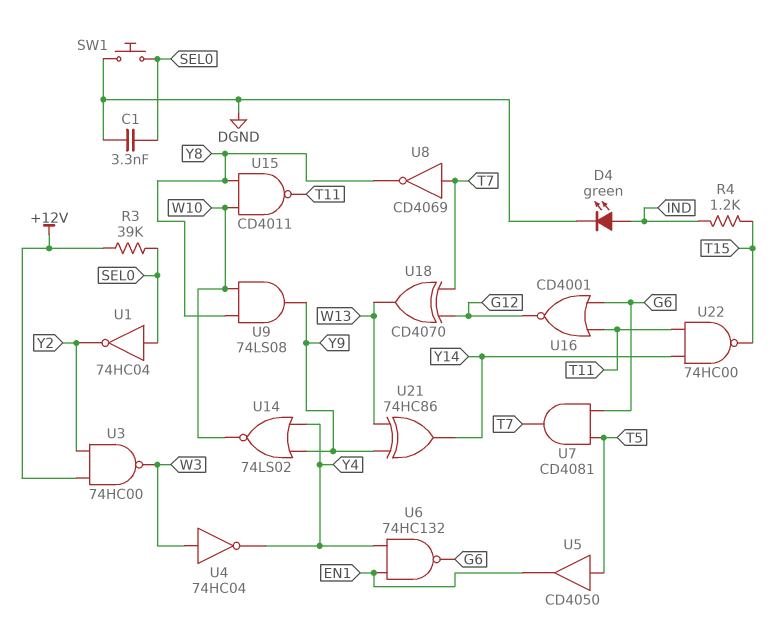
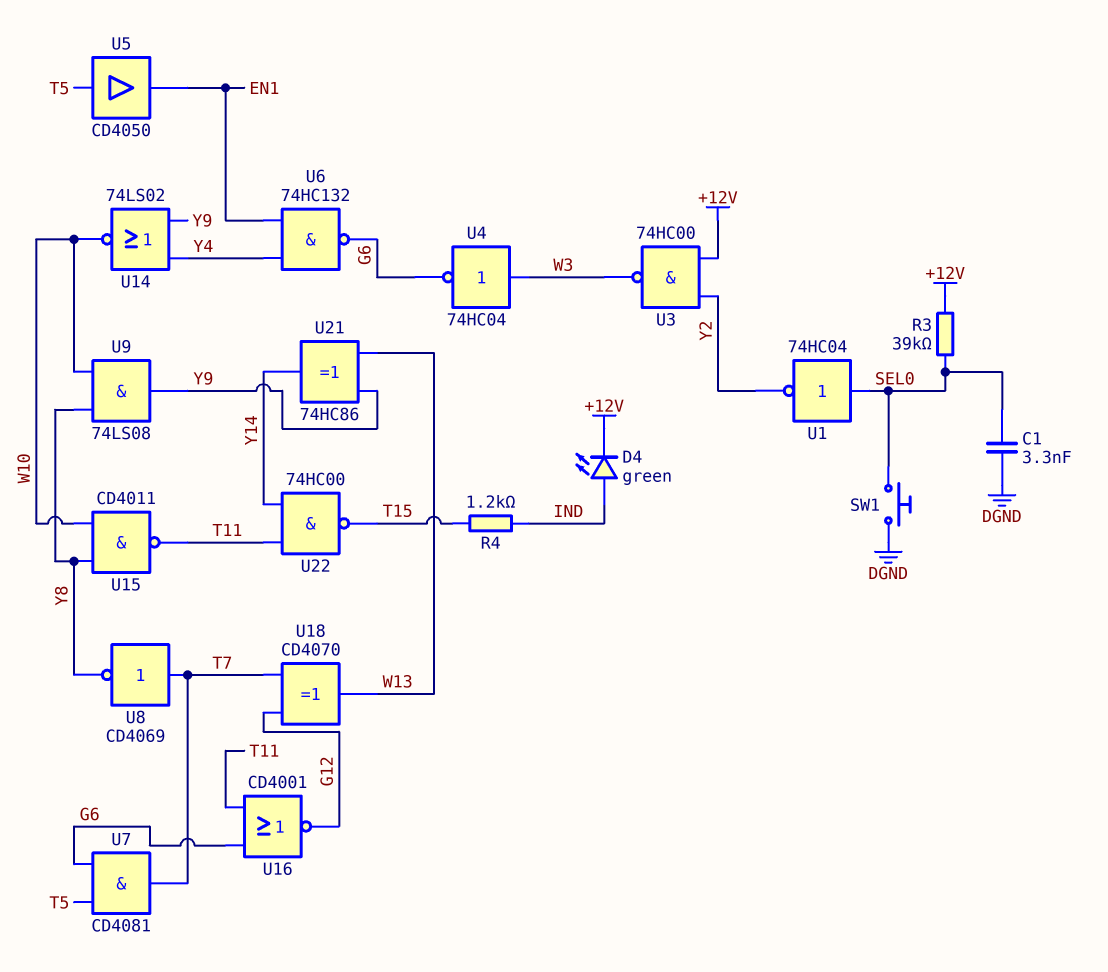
D4: LED green (A IND, K DGND) -> LED green (A IND, K +12V)
U4: NOT 74HC04 (in W3, out Y4) -> NOT 74HC04 (in W3, out G6)

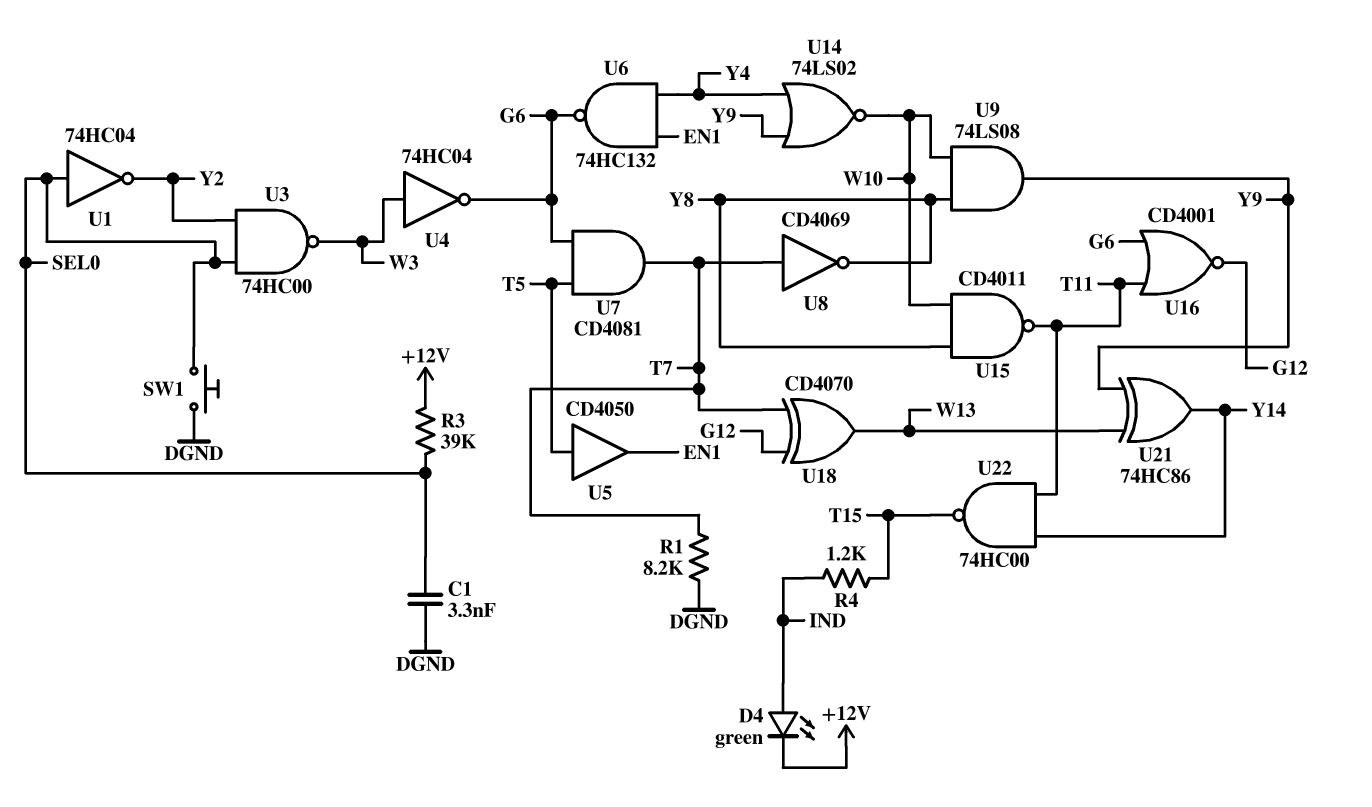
R1: none -> 8.2k (DGND, T7)
U3: NAND 74HC00 (in +12V, in Y2, out W3) -> NAND 74HC00 (in SEL0, in Y2, out W3)

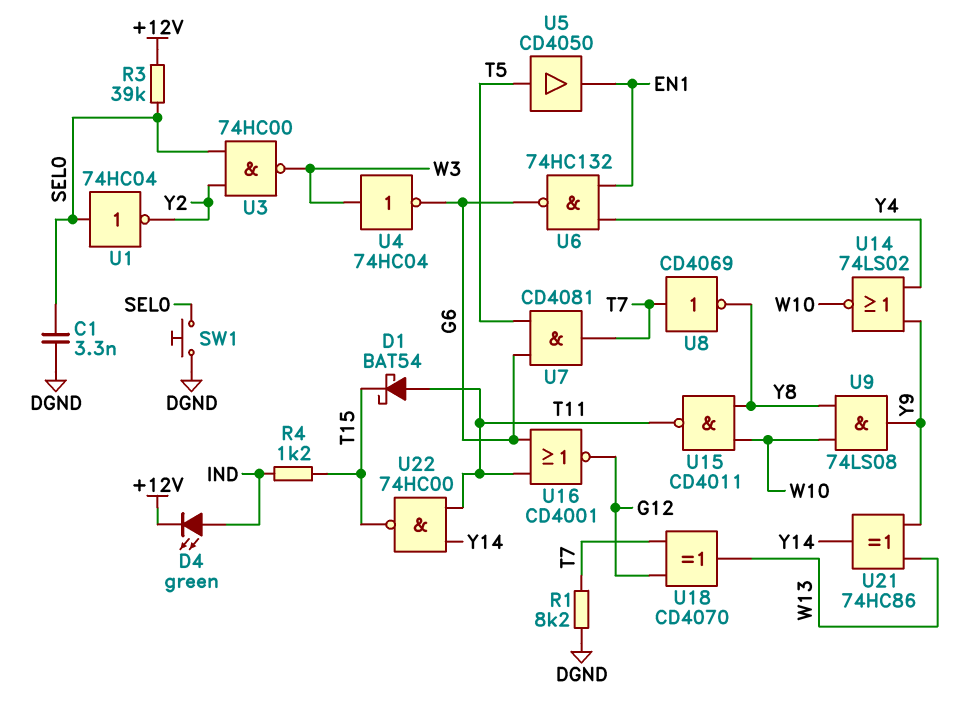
D1: none -> schottky BAT54 (A T11, K T15)

